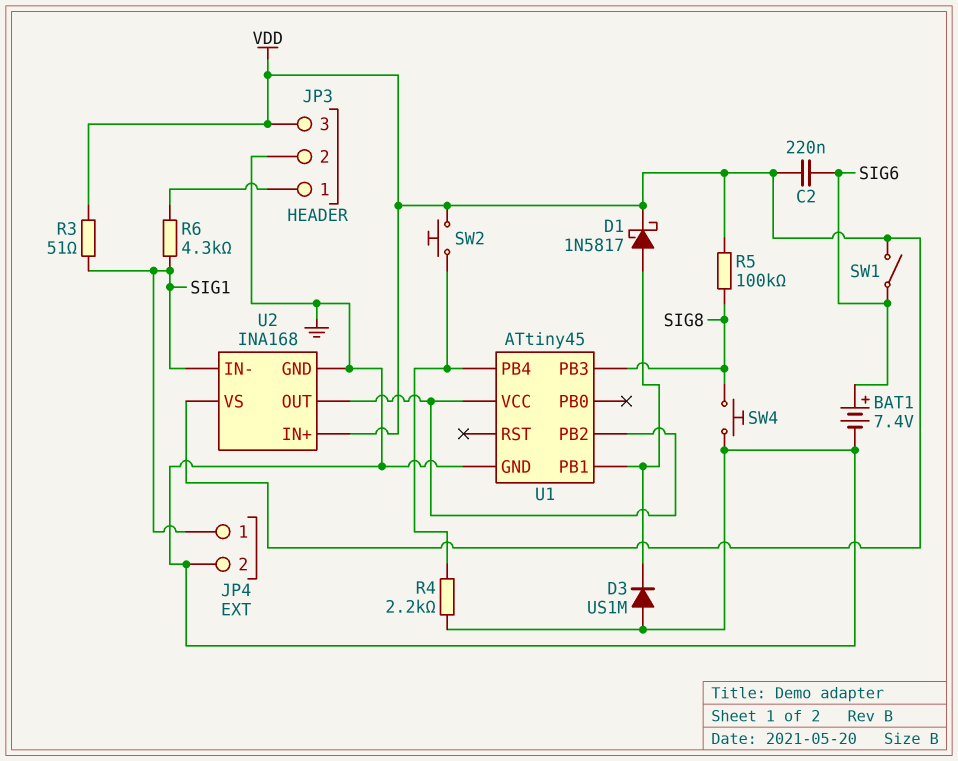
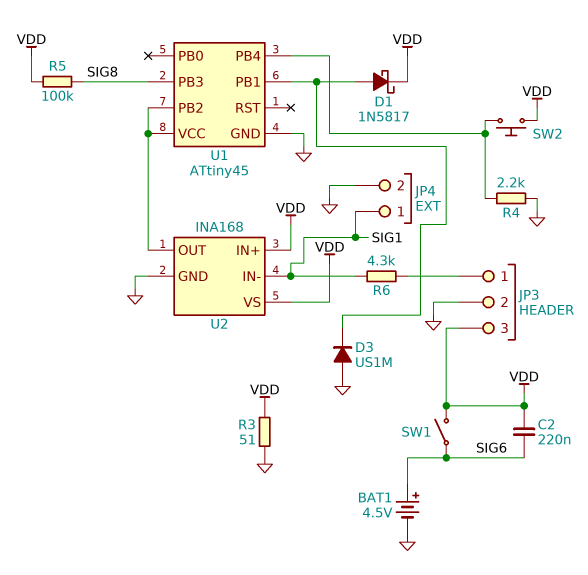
BAT1: 7.4V (plus SIG6, minus GND) -> 4.5V (plus SIG6, minus GND)
R3: 51 (SIG1, VDD) -> 51 (GND, VDD)
SW4: button (GND, SIG8) -> none

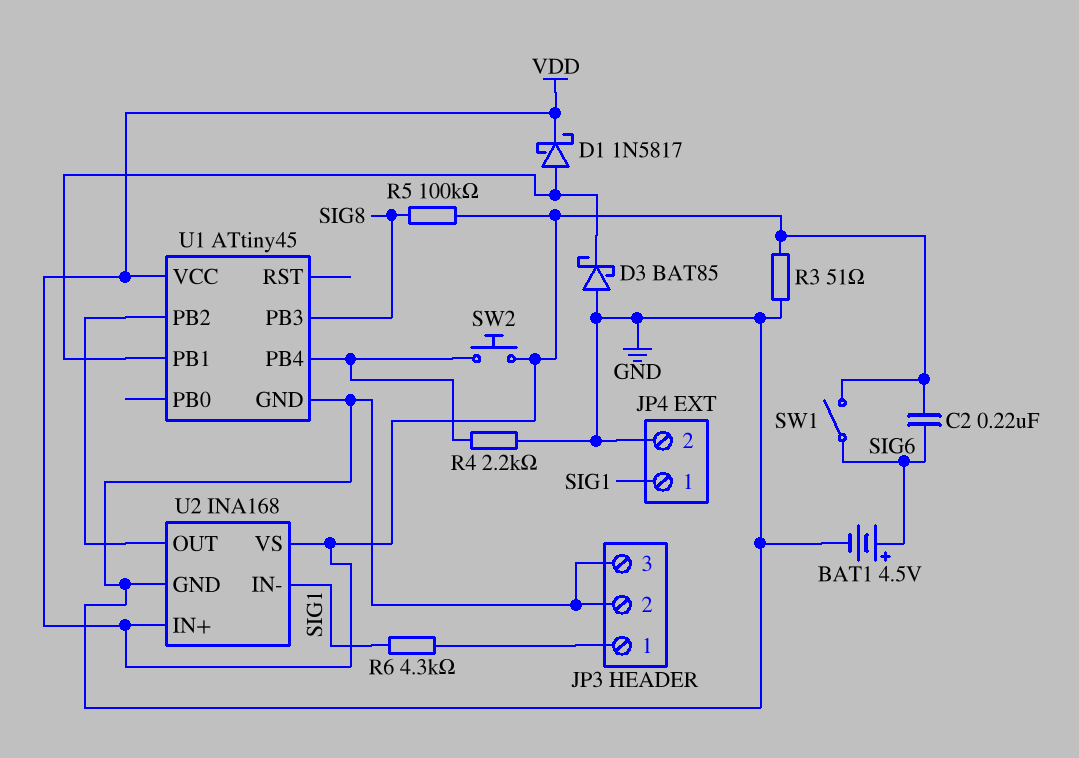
D3: diode US1M (A GND, K U1/PB1) -> schottky BAT85 (A GND, K U1/PB1)
JP3 pin 3: VDD -> GND
U1 pin VCC: U1/PB2 -> VDD

